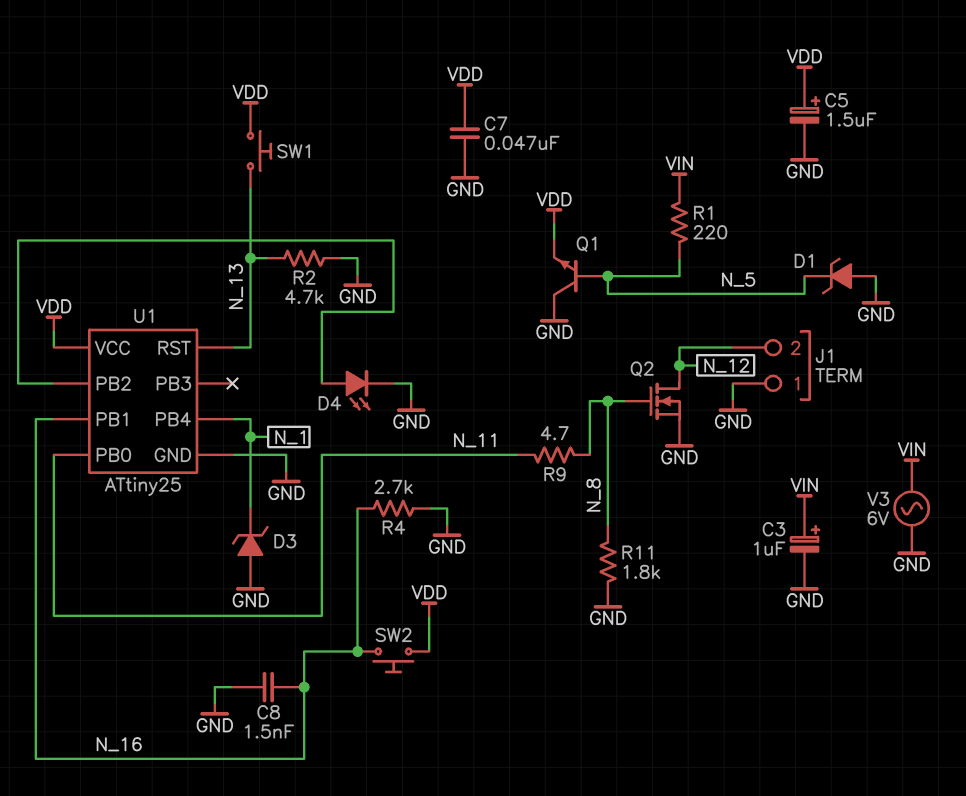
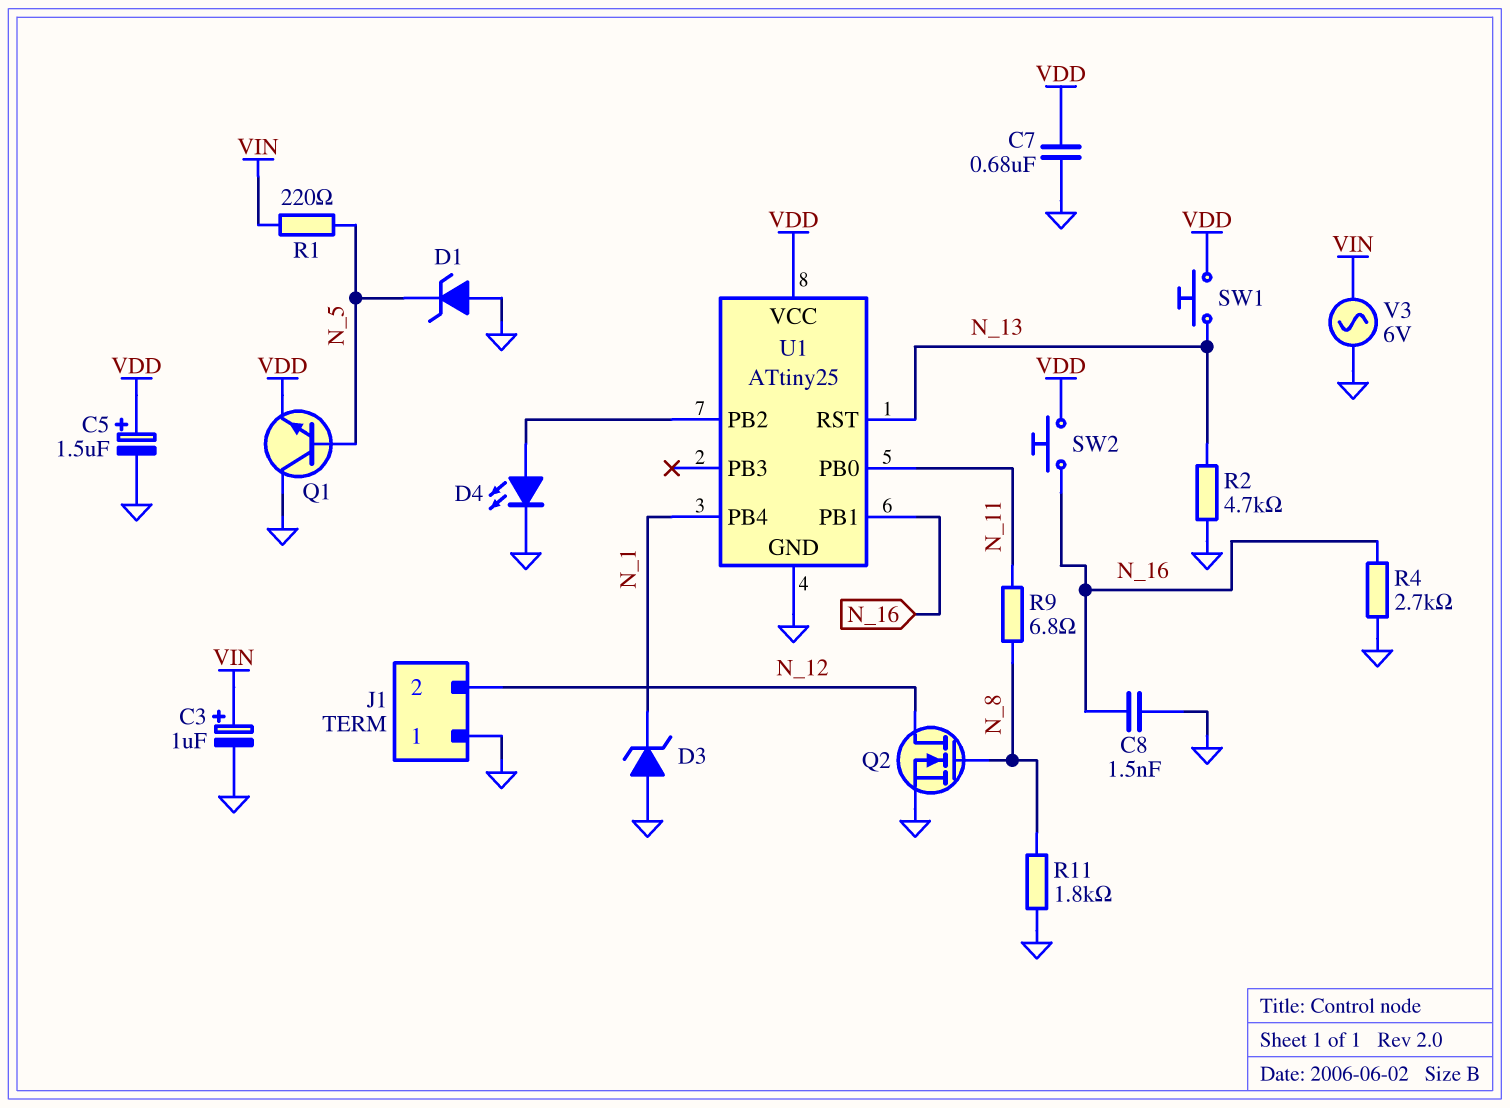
C7: 47nF (GND, VDD) -> 680nF (GND, VDD)
R9: 4.7 (N_8, N_11) -> 6.8 (N_8, N_11)

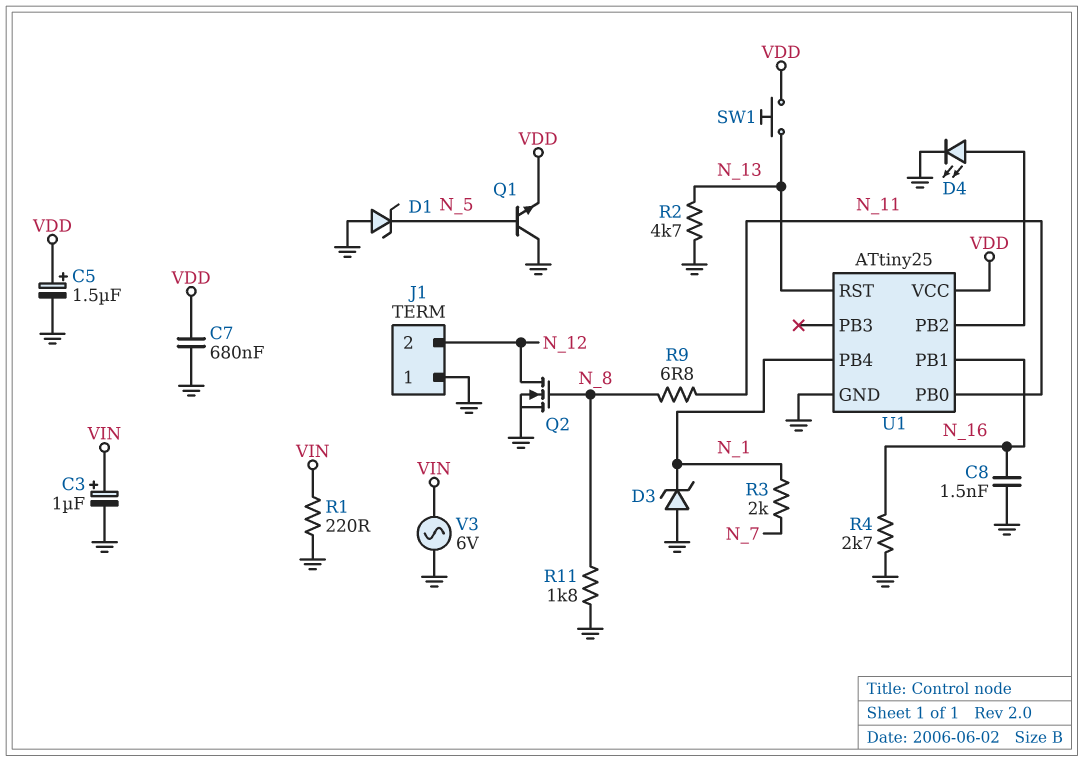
R1: 220 (N_5, VIN) -> 220 (GND, VIN)
R3: none -> 2k (N_1, N_7)
SW2: button (N_16, VDD) -> none

